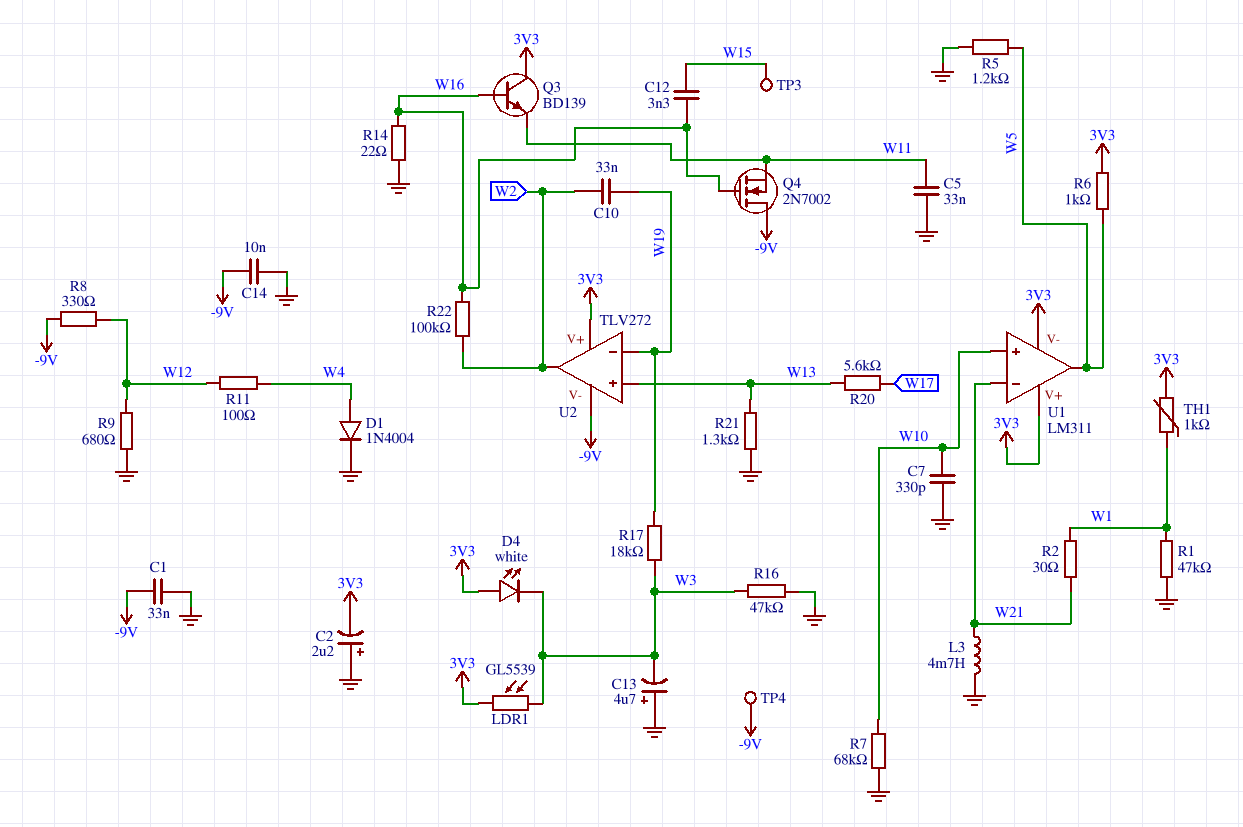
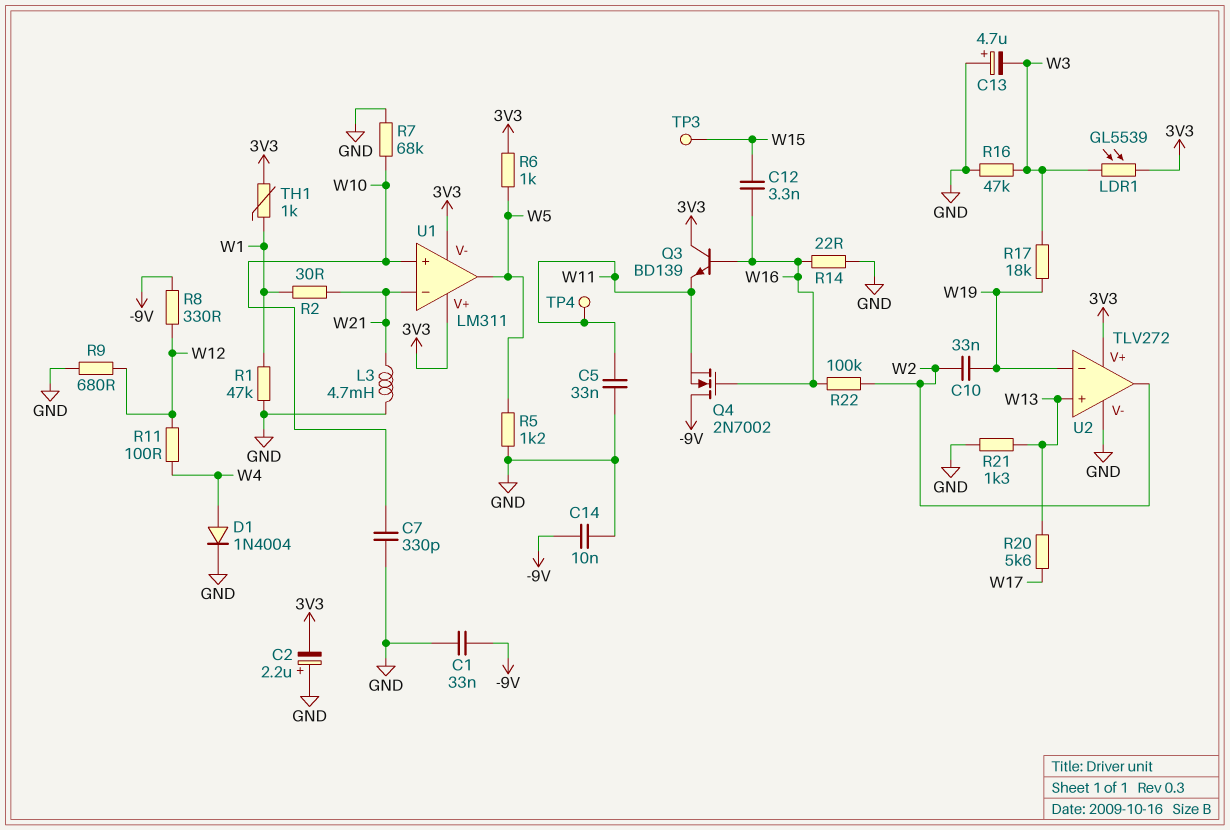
D4: LED white (A 3V3, K W3) -> none
TP4: test point (-9V) -> test point (W11)
U2 pin V-: -9V -> GND

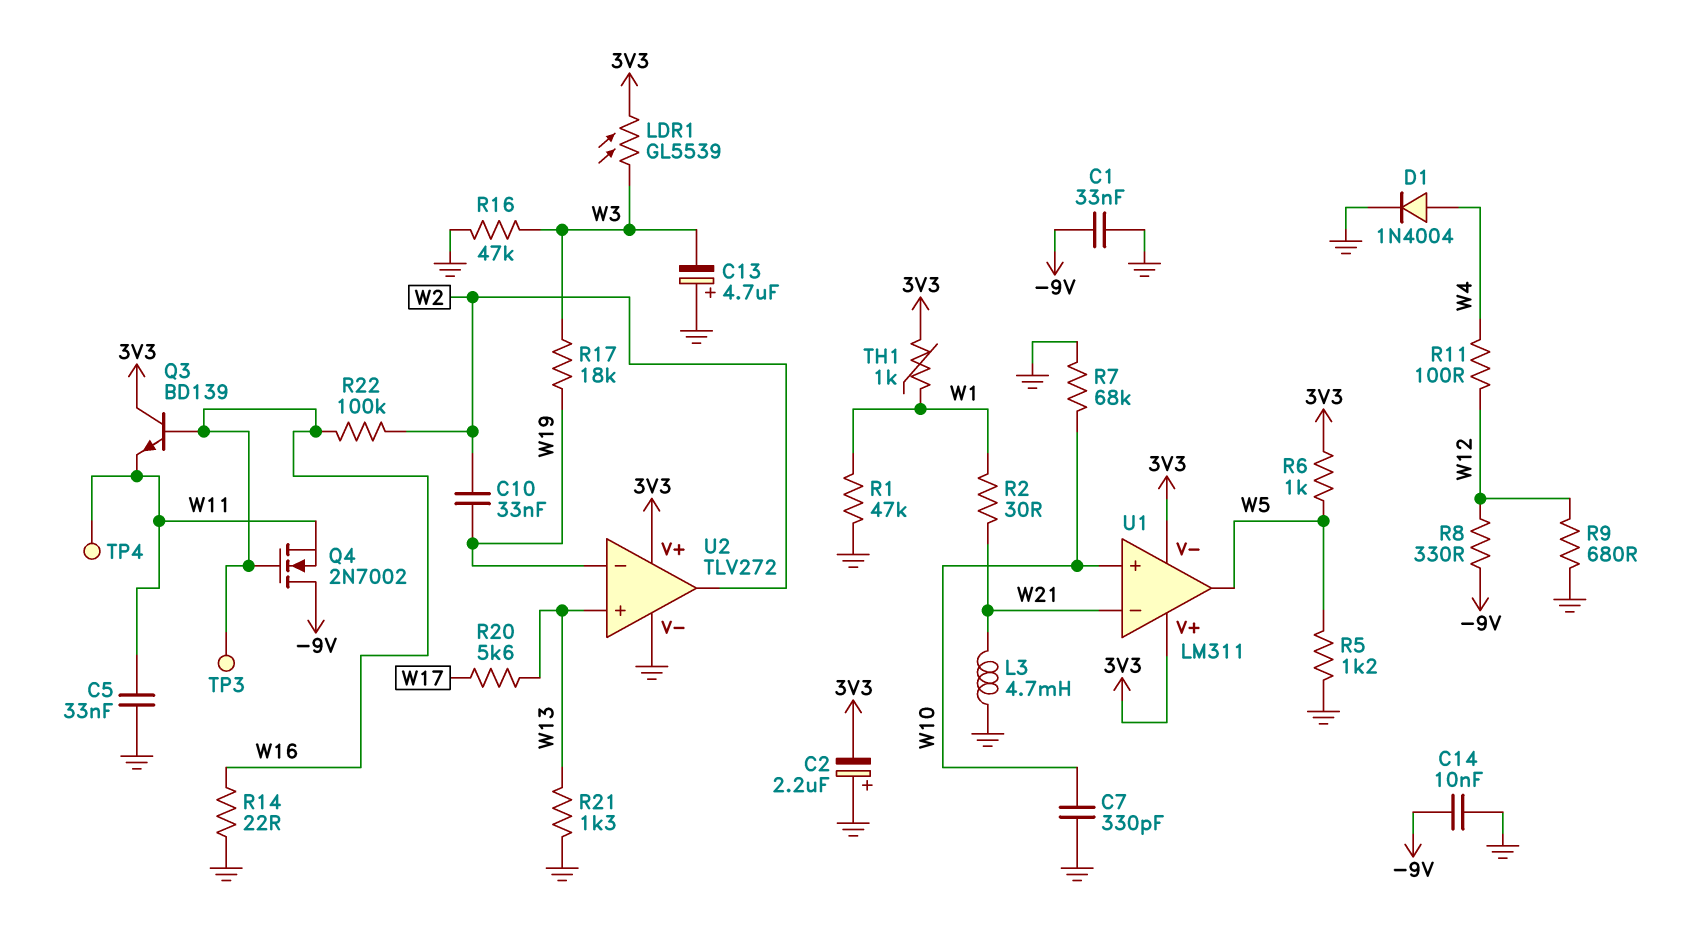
C12: 3.3nF (W15, W16) -> none
TP3: test point (W15) -> test point (W16)

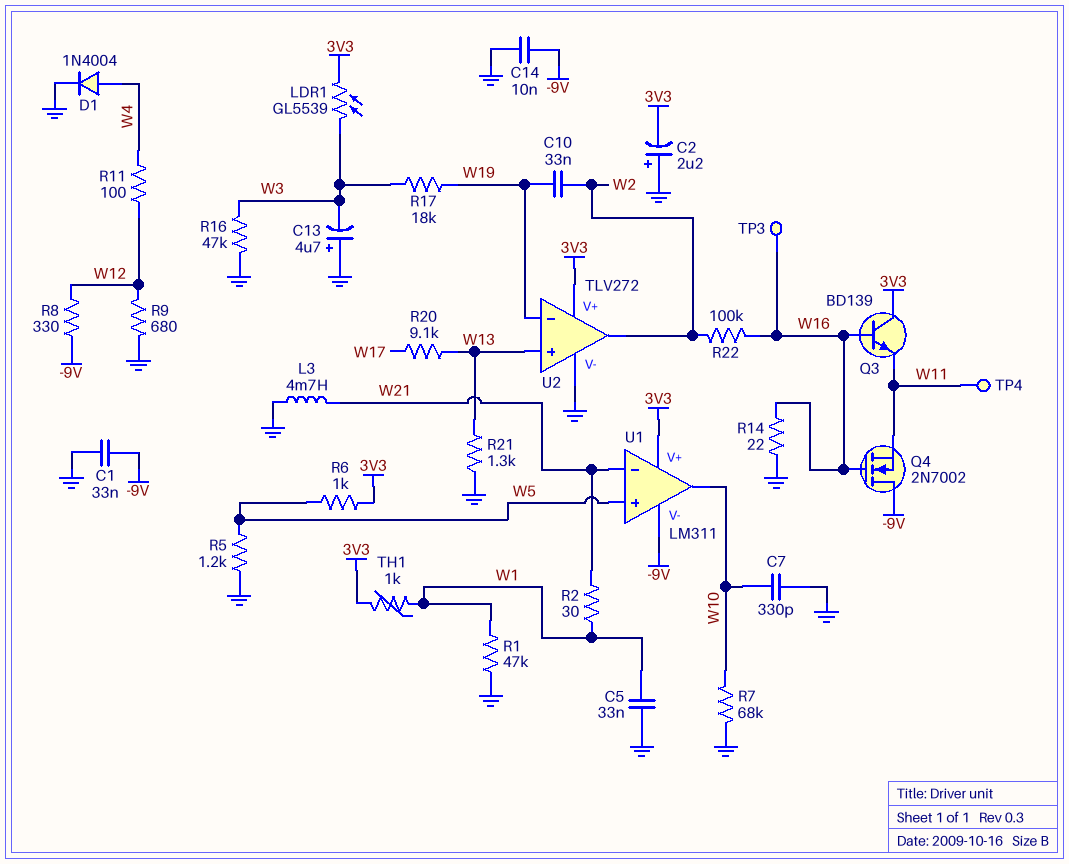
C5: 33nF (GND, W11) -> 33nF (GND, W1)
R20: 5.6k (W13, W17) -> 9.1k (W13, W17)
U1 pin V-: 3V3 -> -9V
U1 pin in+: W10 -> W5
U1 pin out: W5 -> W10

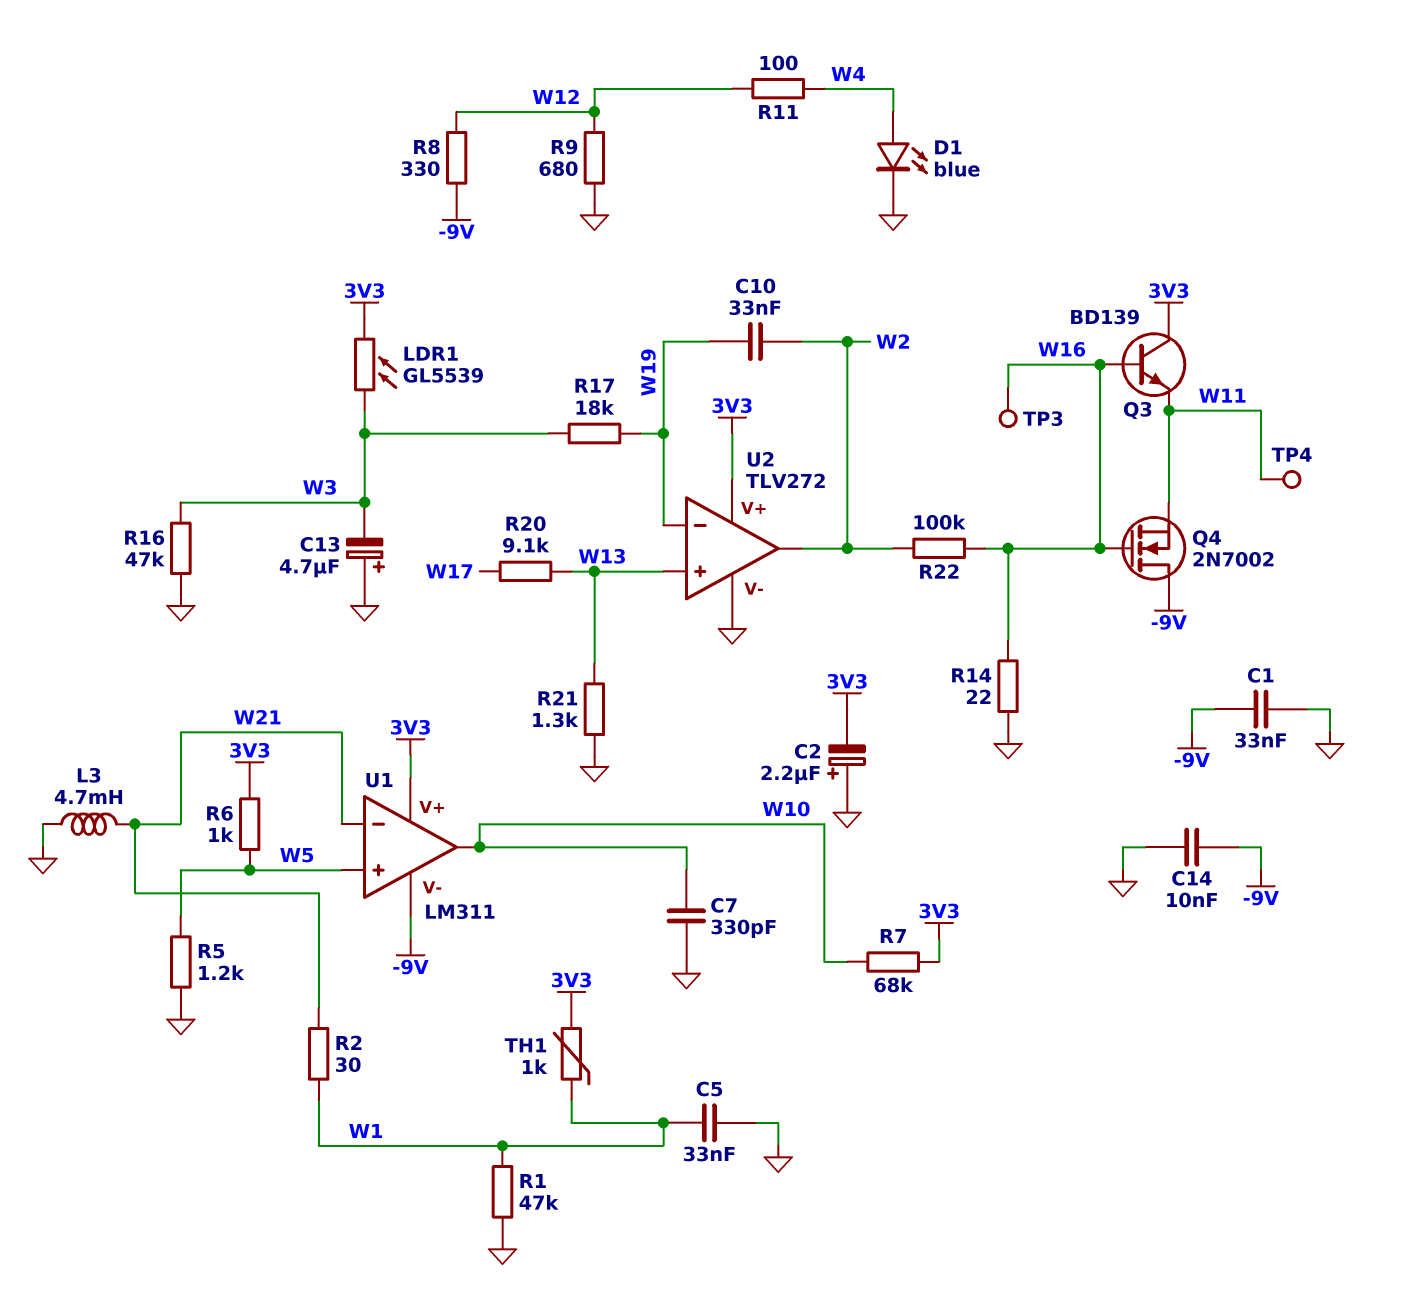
D1: diode 1N4004 (A W4, K GND) -> LED blue (A W4, K GND)
R7: 68k (GND, W10) -> 68k (3V3, W10)

